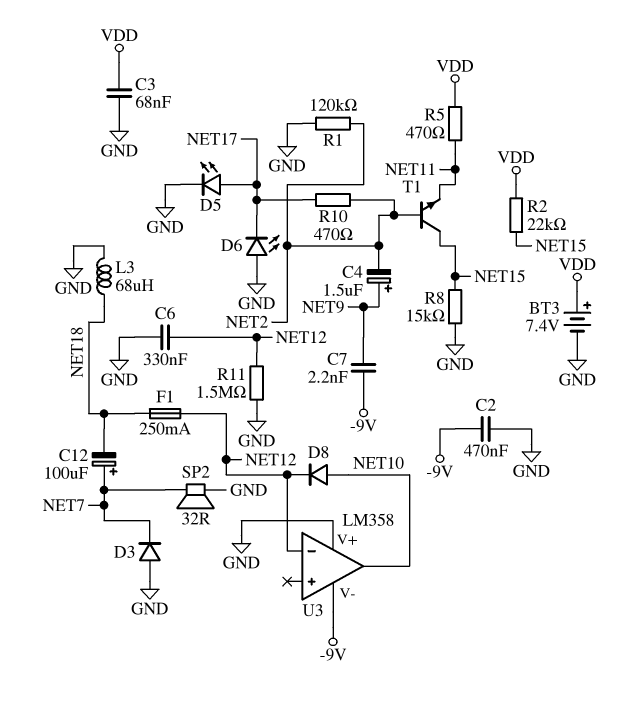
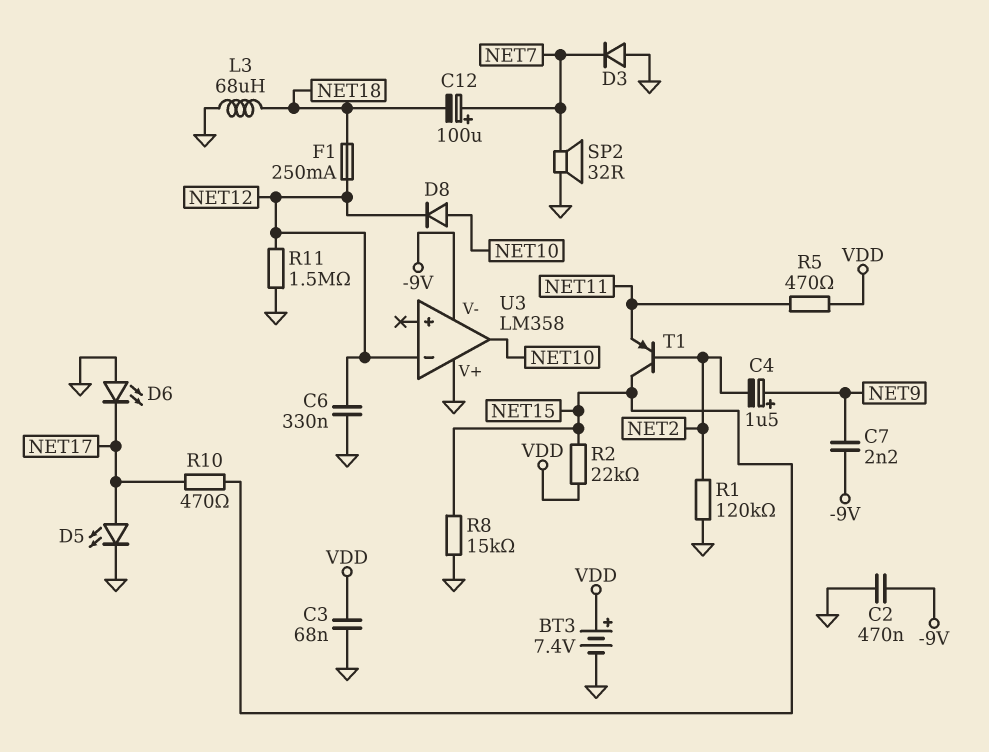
R10: 470 (NET2, NET17) -> 470 (NET15, NET17)
T1: NPN (B NET2, C NET15, E NET11) -> PNP (B NET2, C NET15, E NET11)

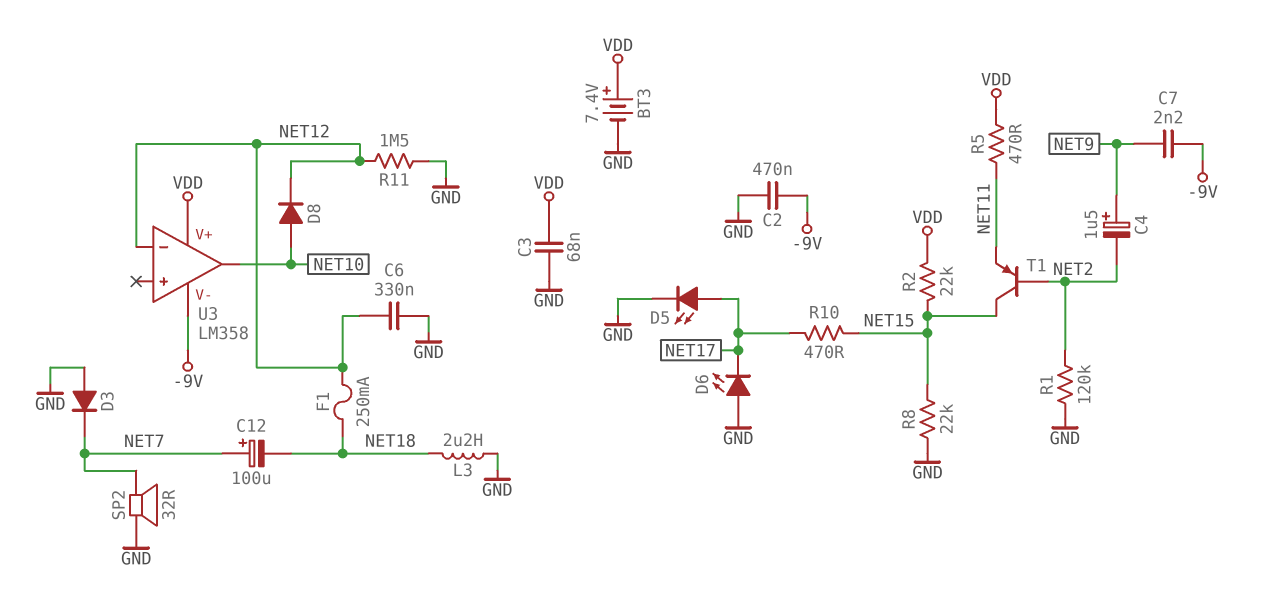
L3: 68uH (GND, NET18) -> 2.2uH (GND, NET18)
R8: 15k (GND, NET15) -> 22k (GND, NET15)
U3 pin V+: GND -> VDD

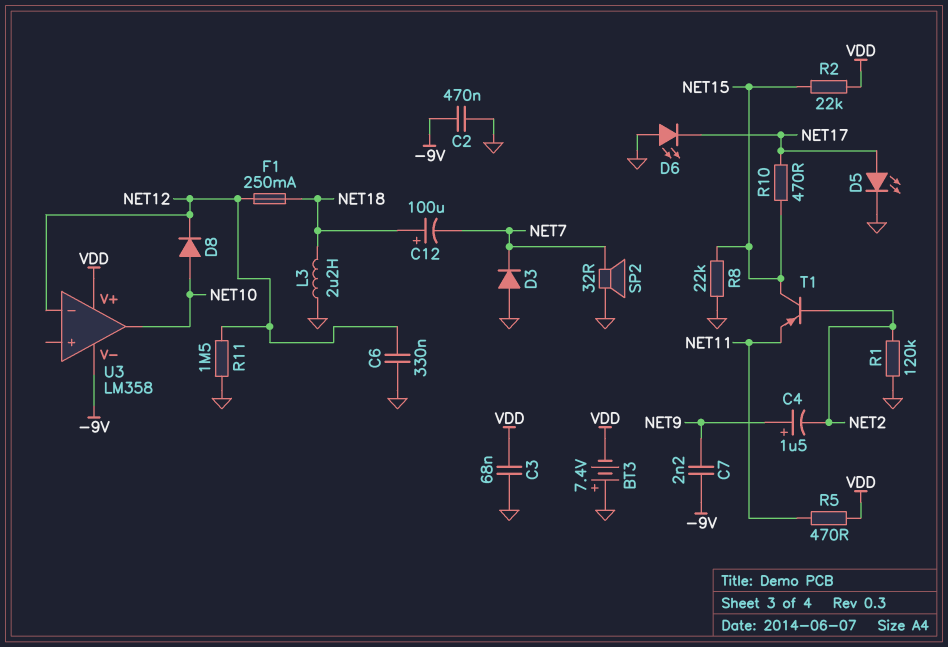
BT3: 7.4V (plus VDD, minus GND) -> 7.4V (plus GND, minus VDD)
C12: 100uF (plus NET7, minus NET18) -> 100uF (plus NET18, minus NET7)

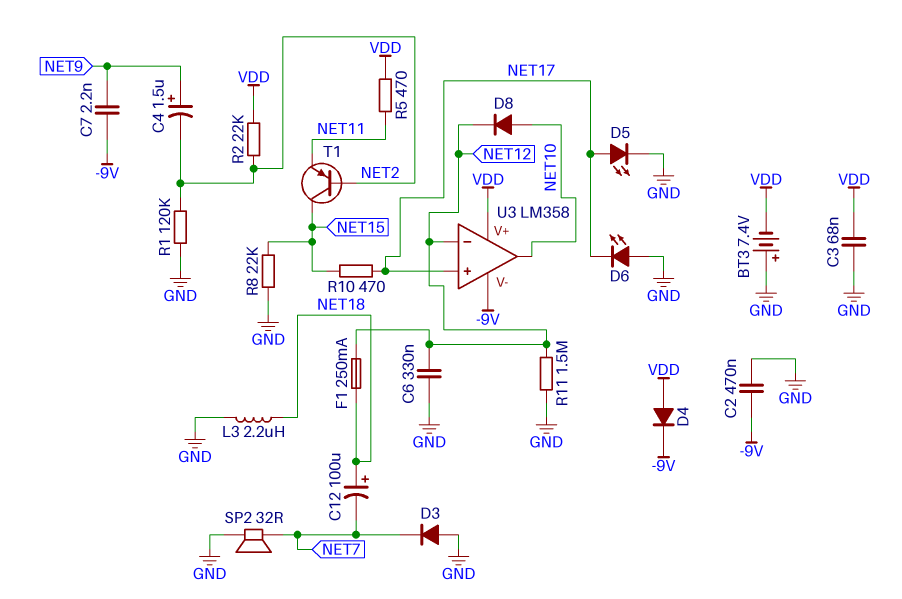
D4: none -> diode (A VDD, K -9V)
R2: 22k (NET15, VDD) -> 22k (NET2, VDD)
U3 pin in+: none -> NET17

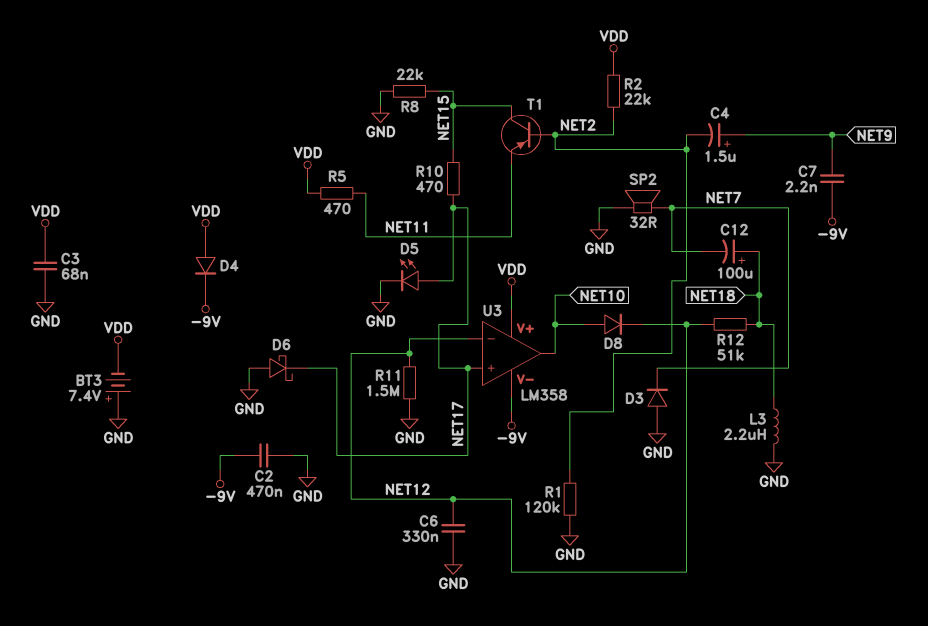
D6: LED (A GND, K NET17) -> schottky (A GND, K NET17)
F1: 250mA (NET12, NET18) -> none
R12: none -> 51k (NET12, NET18)

